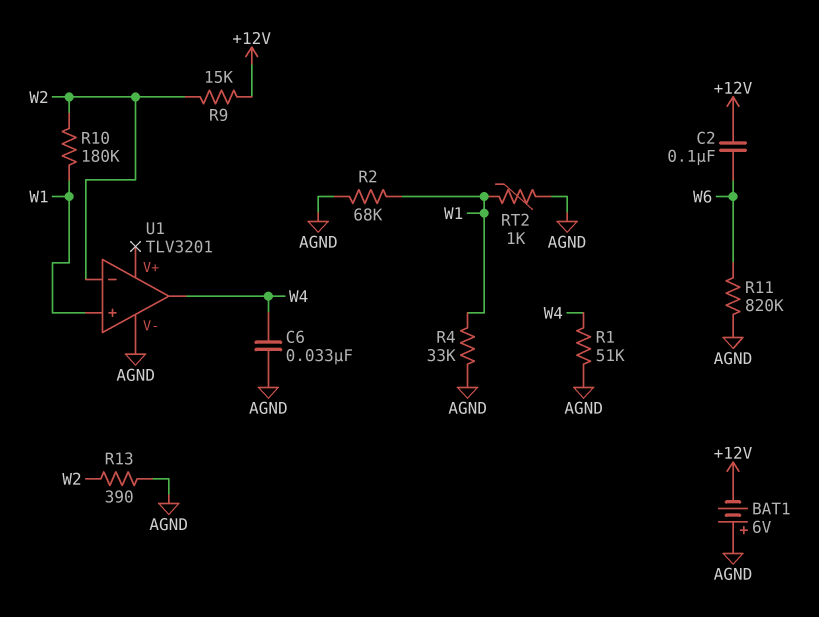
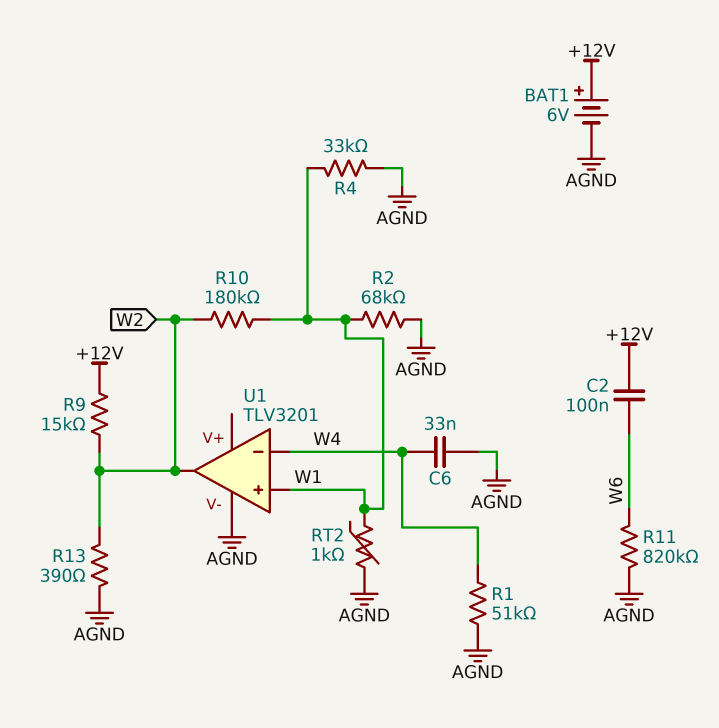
BAT1: 6V (plus AGND, minus +12V) -> 6V (plus +12V, minus AGND)
U1 pin in-: W2 -> W4
U1 pin out: W4 -> W2

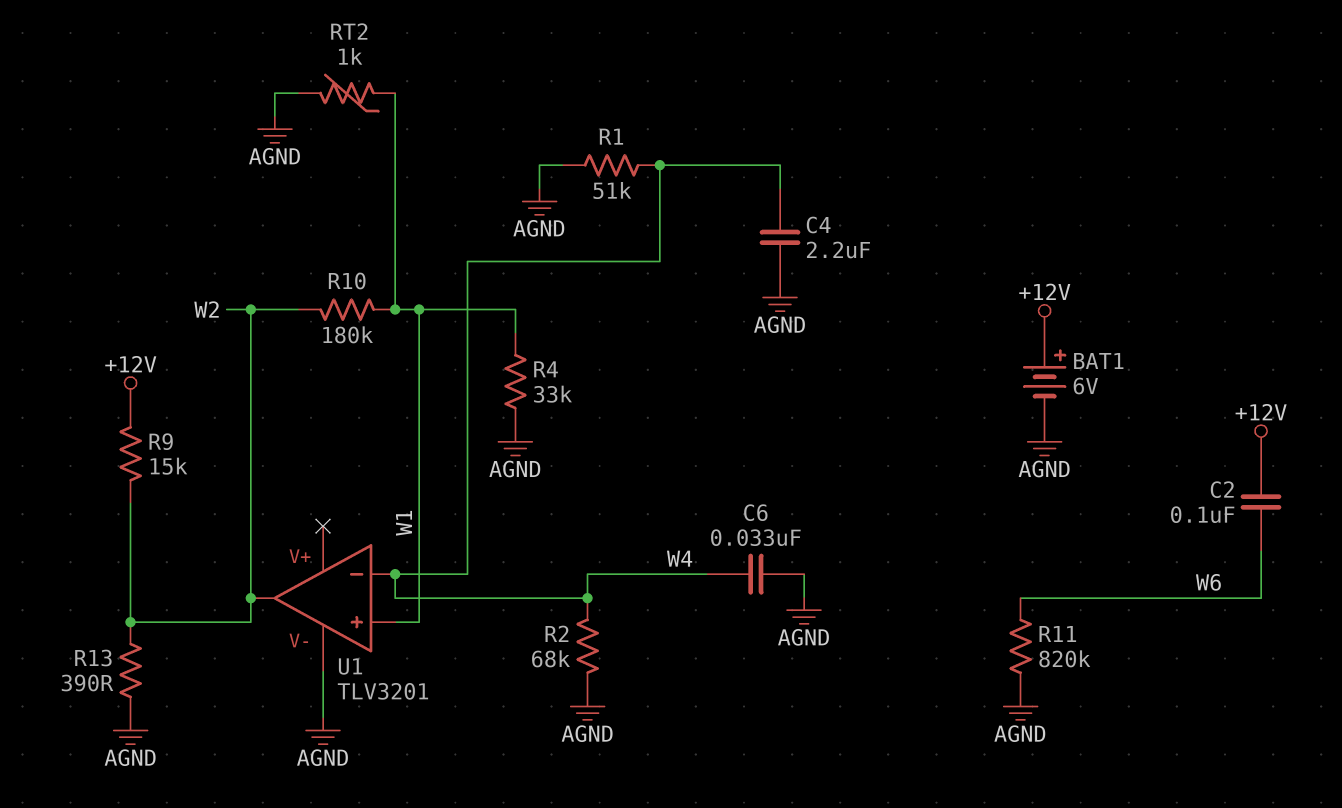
C4: none -> 2.2uF (AGND, W4)
R2: 68k (AGND, W1) -> 68k (AGND, W4)

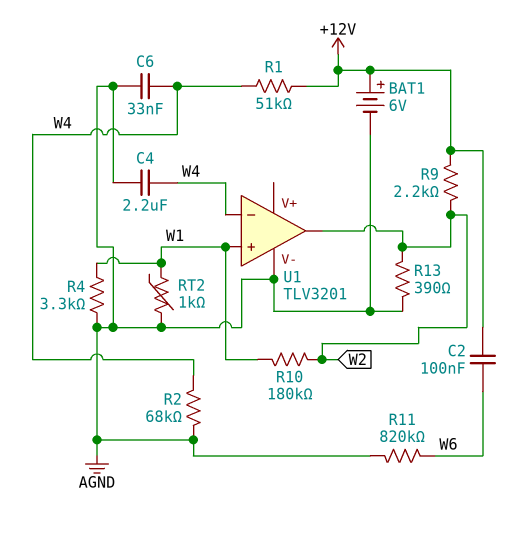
R1: 51k (AGND, W4) -> 51k (+12V, W4)
R4: 33k (AGND, W1) -> 3.3k (AGND, W1)
R9: 15k (+12V, W2) -> 2.2k (+12V, W2)

